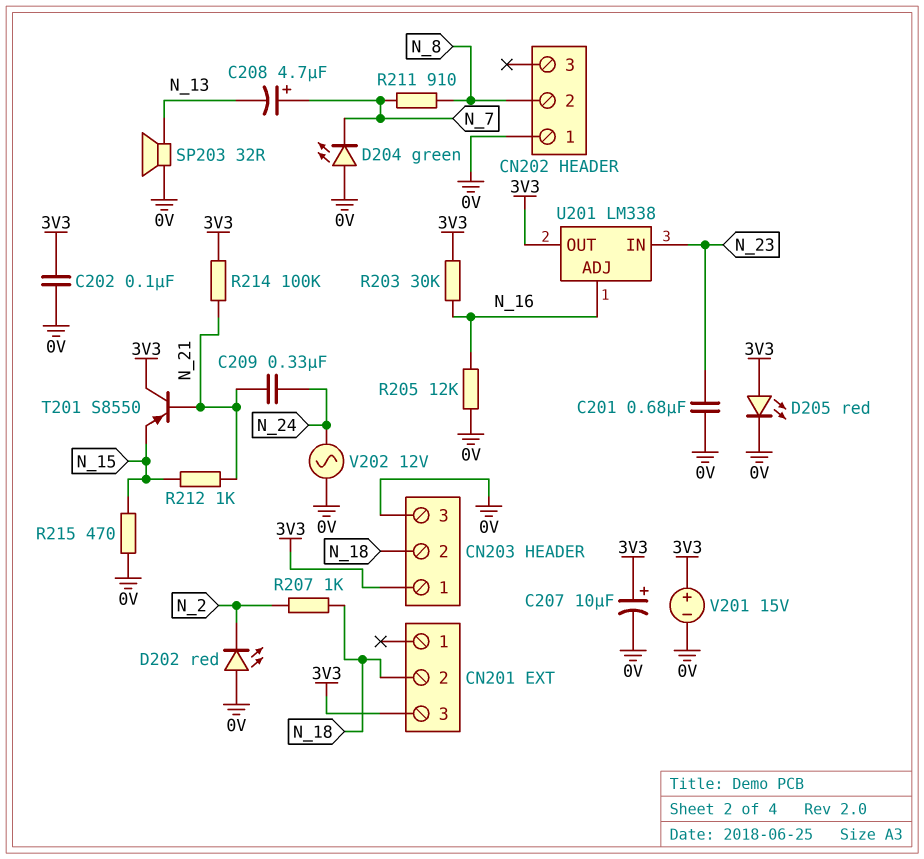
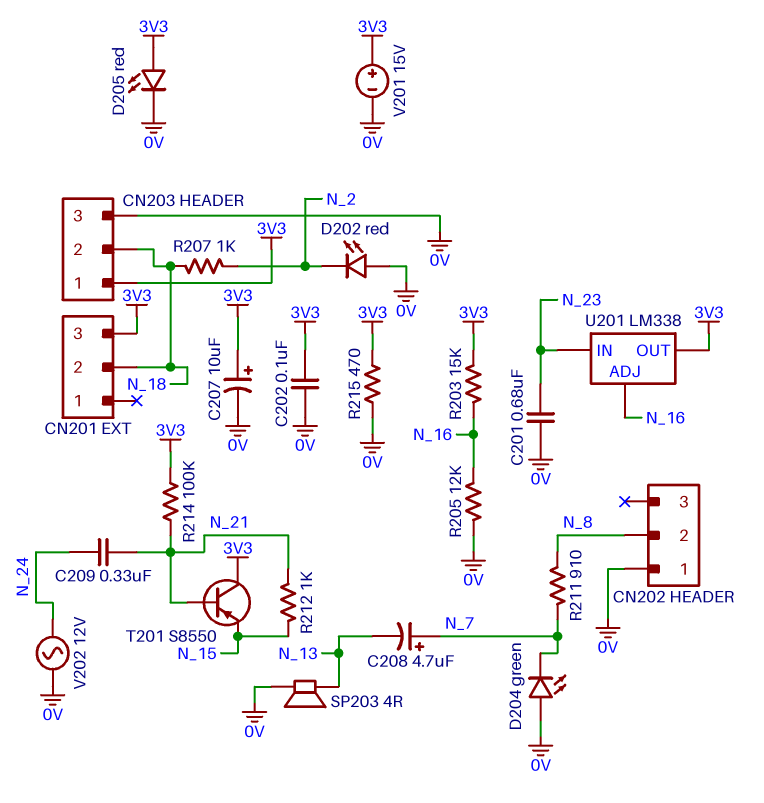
R203: 30k (3V3, N_16) -> 15k (3V3, N_16)
R215: 470 (0V, N_15) -> 470 (0V, 3V3)
SP203: speaker 32R (0V, N_13) -> speaker 4R (0V, N_13)

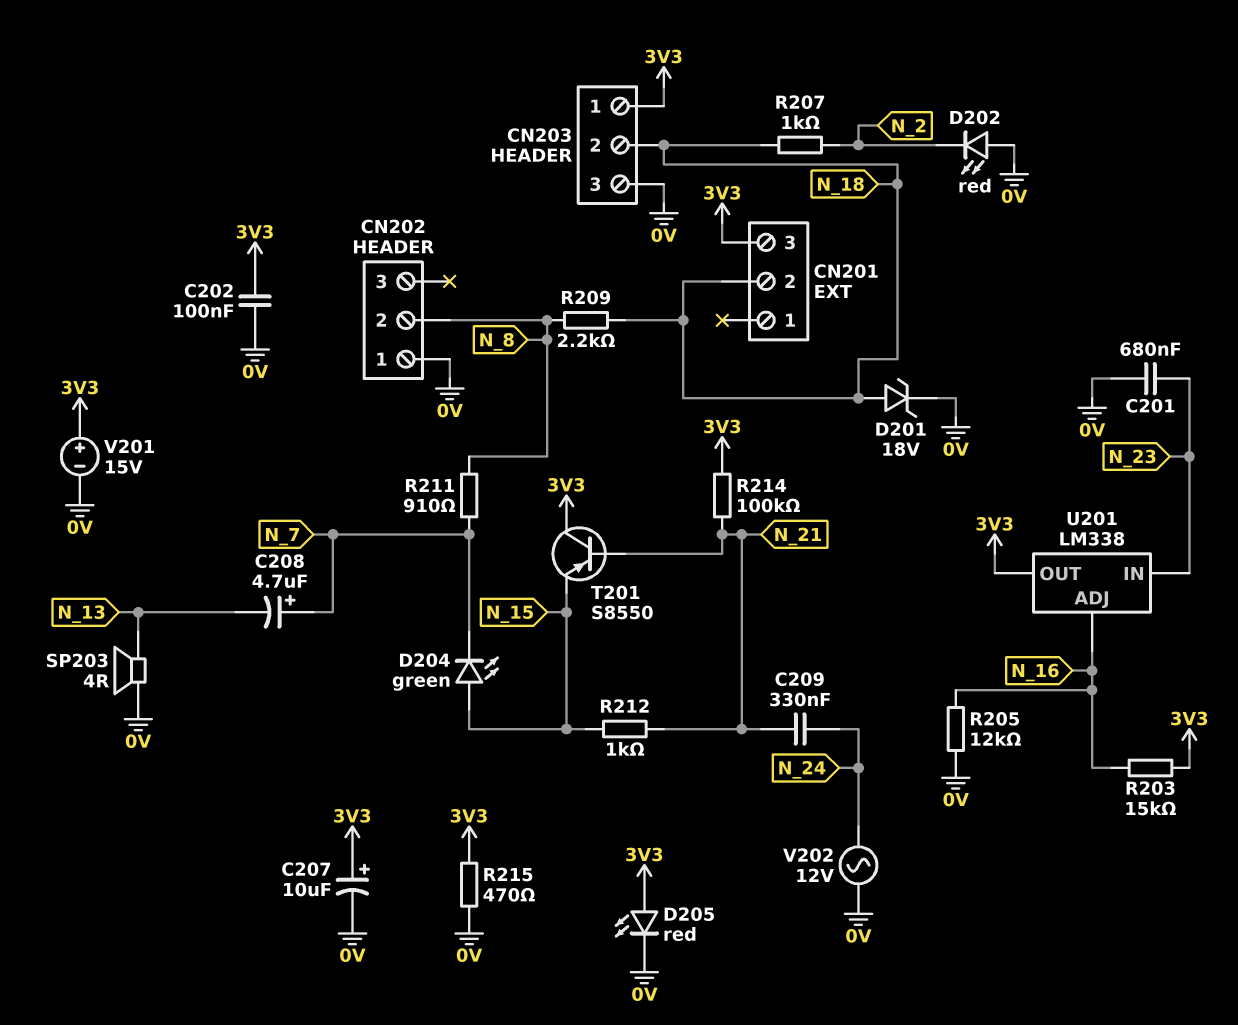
D201: none -> zener 18V (A N_18, K 0V)
D204: LED green (A 0V, K N_7) -> LED green (A N_15, K N_7)
R209: none -> 2.2k (N_8, N_18)

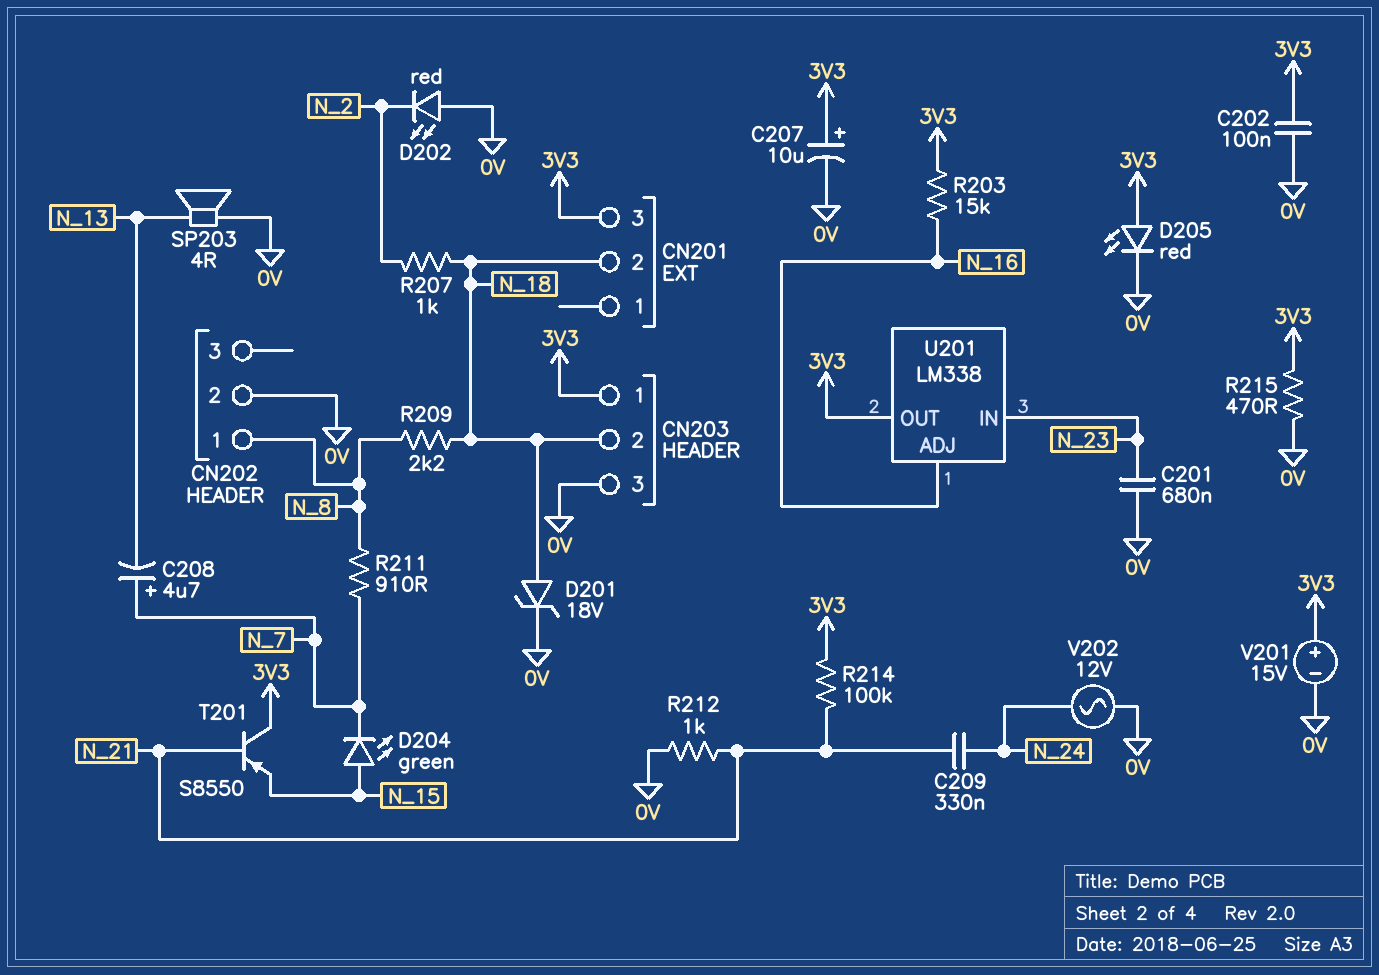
CN202 pin 1: 0V -> N_8
CN202 pin 2: N_8 -> 0V
R205: 12k (0V, N_16) -> none
R212: 1k (N_15, N_21) -> 1k (0V, N_21)

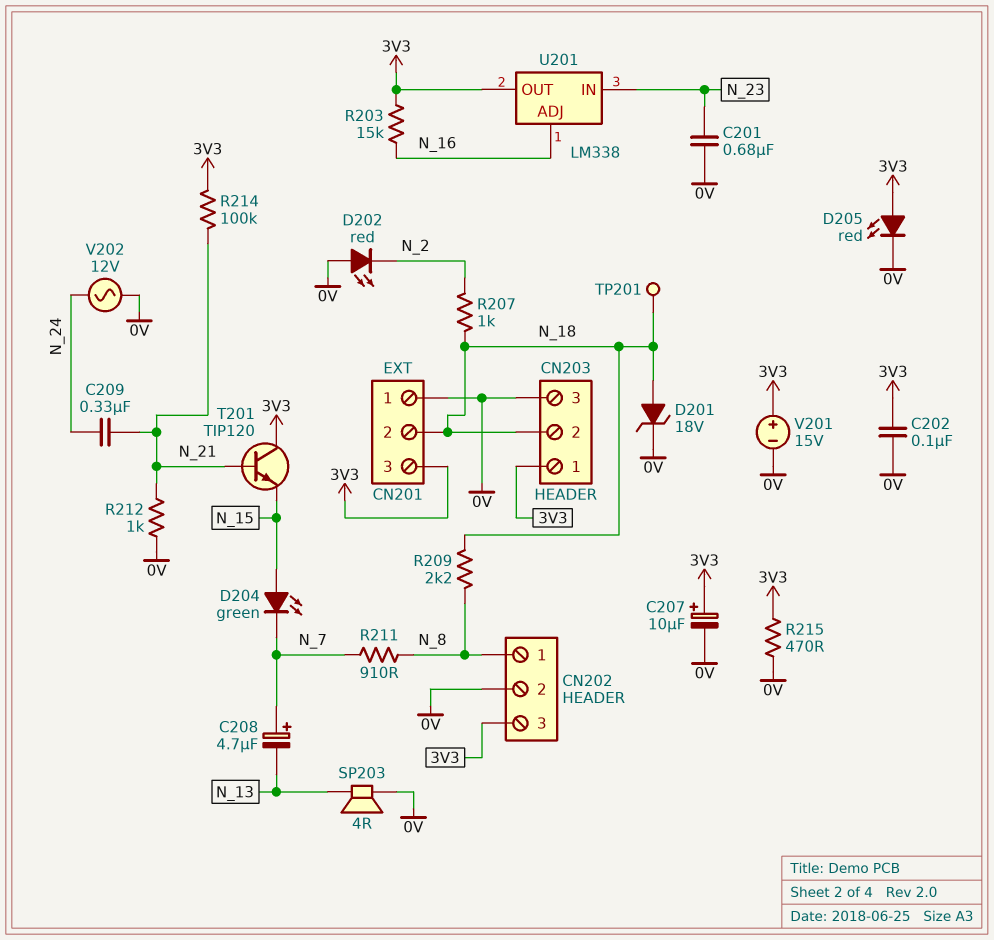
CN201 pin 1: none -> 0V
CN202 pin 3: none -> 3V3
T201: PNP S8550 (B N_21, C 3V3, E N_15) -> NPN TIP120 (B N_21, C 3V3, E N_15)
TP201: none -> test point (N_18)

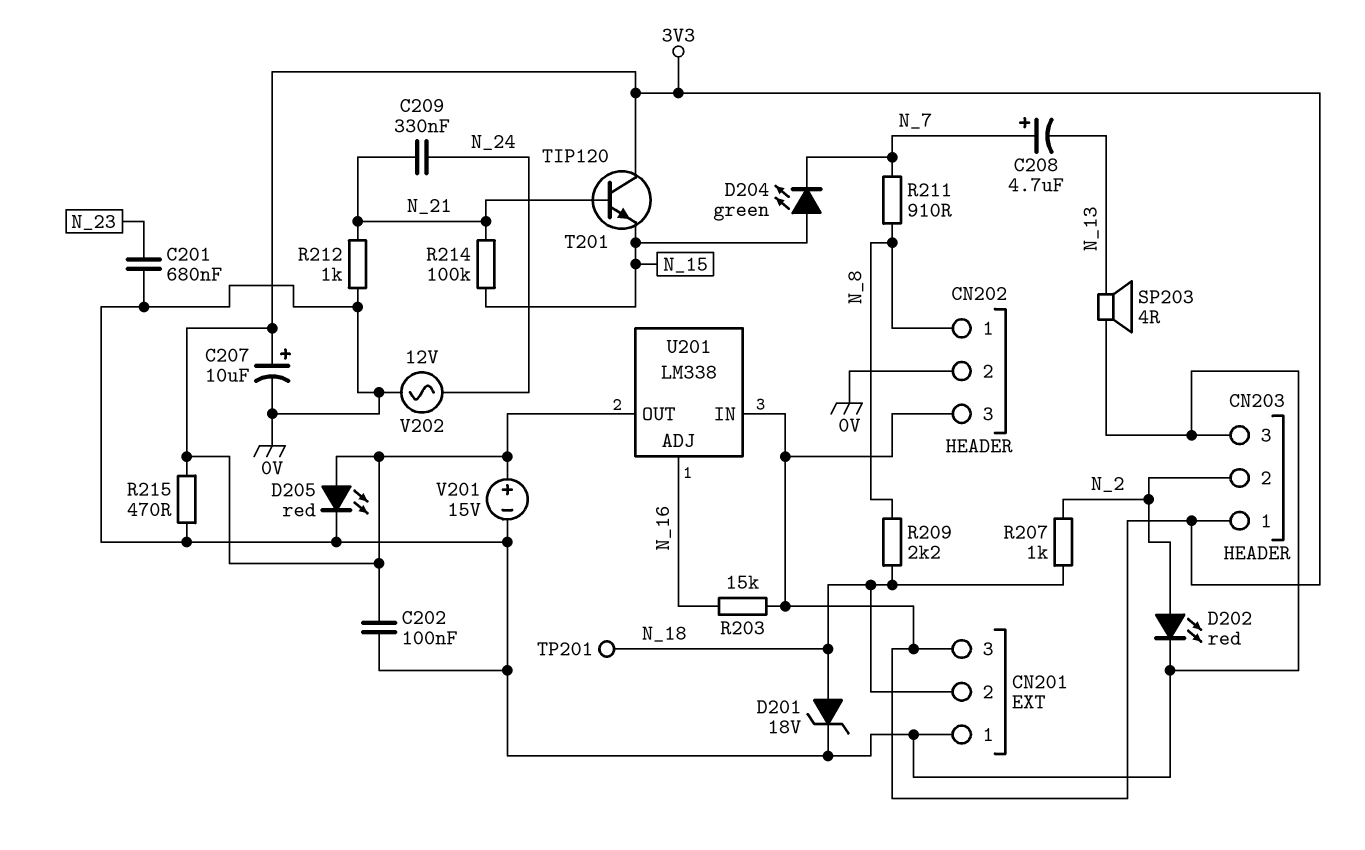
CN203 pin 2: N_18 -> N_2
D202: LED red (A 0V, K N_2) -> LED red (A N_2, K 0V)
R214: 100k (3V3, N_21) -> 100k (N_15, N_21)
U201 pin IN: N_23 -> 3V3

